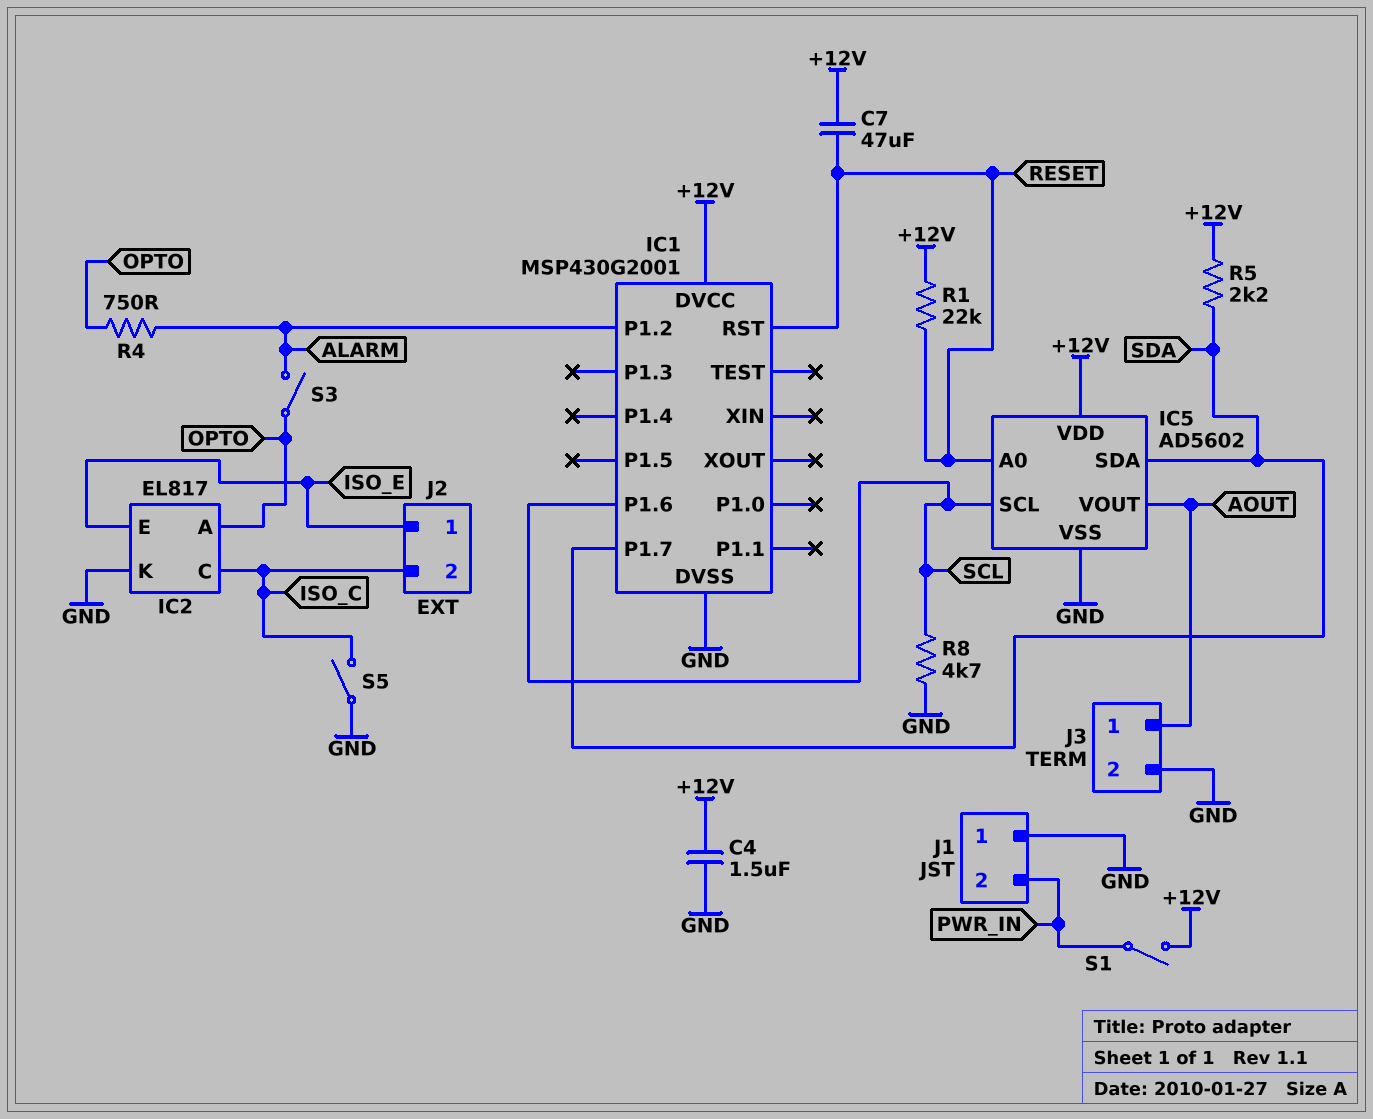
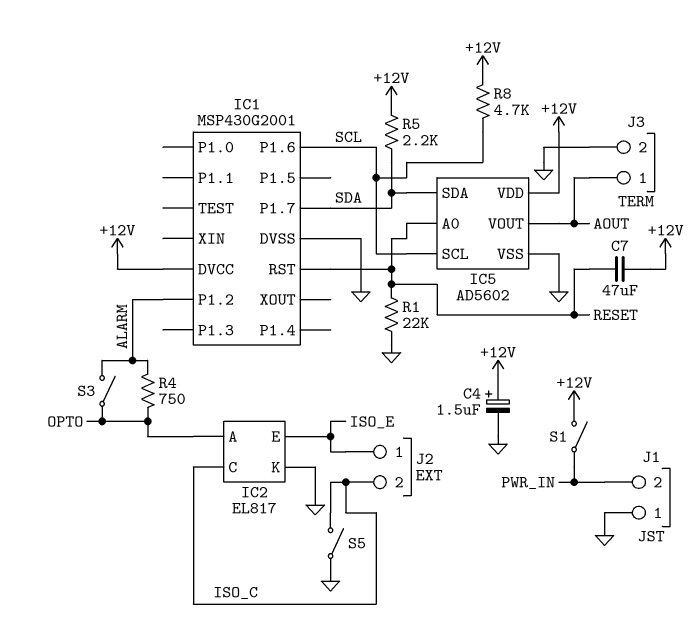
C4: 1.5uF (+12V, GND) -> 1.5uF (plus +12V, minus GND)
R1: 22k (+12V, RESET) -> 22k (GND, RESET)
R8: 4.7k (GND, SCL) -> 4.7k (+12V, SCL)

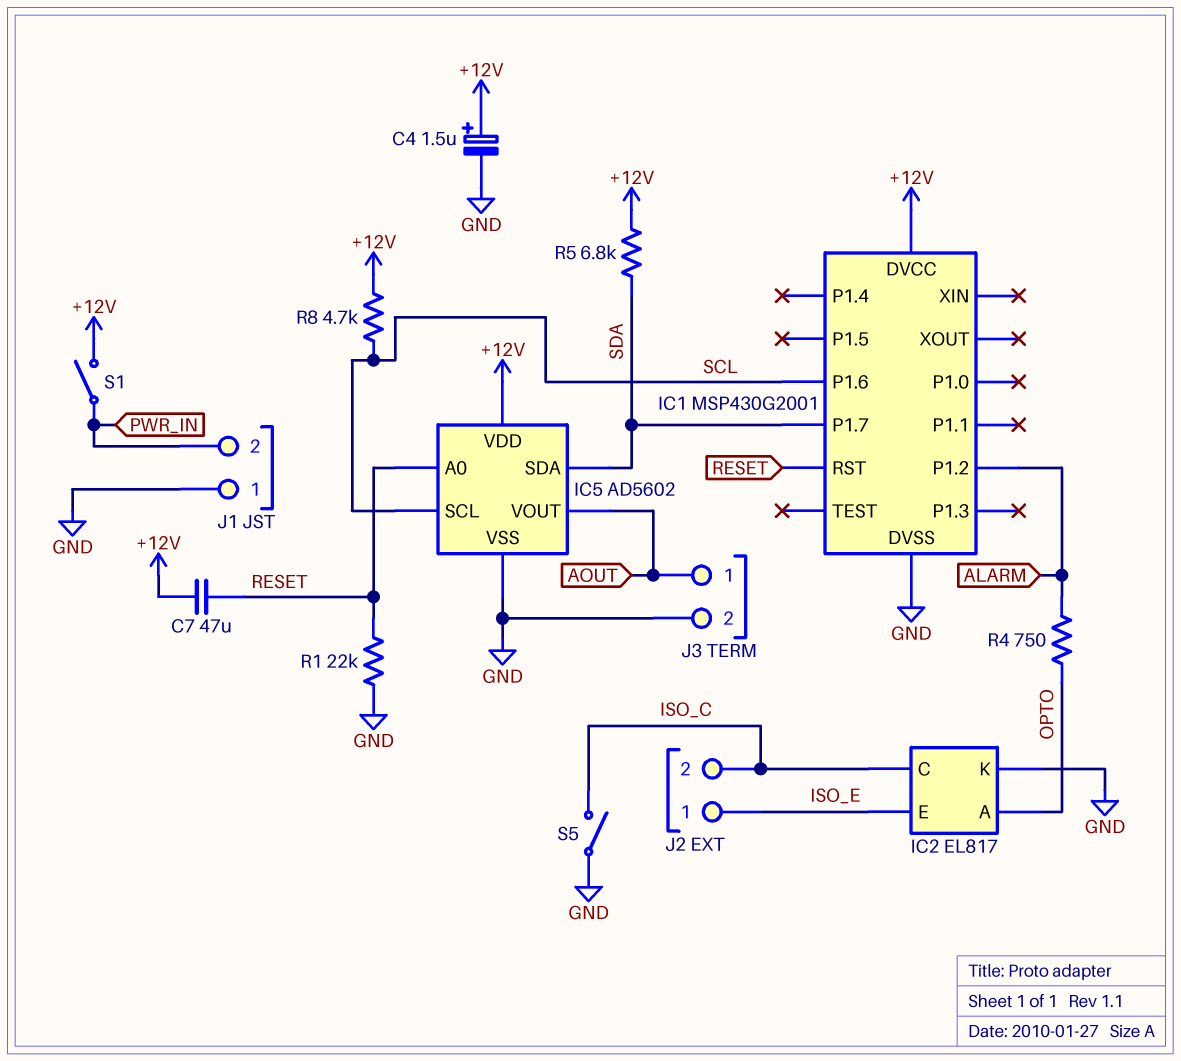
R5: 2.2k (+12V, SDA) -> 6.8k (+12V, SDA)
S3: switch (ALARM, OPTO) -> none

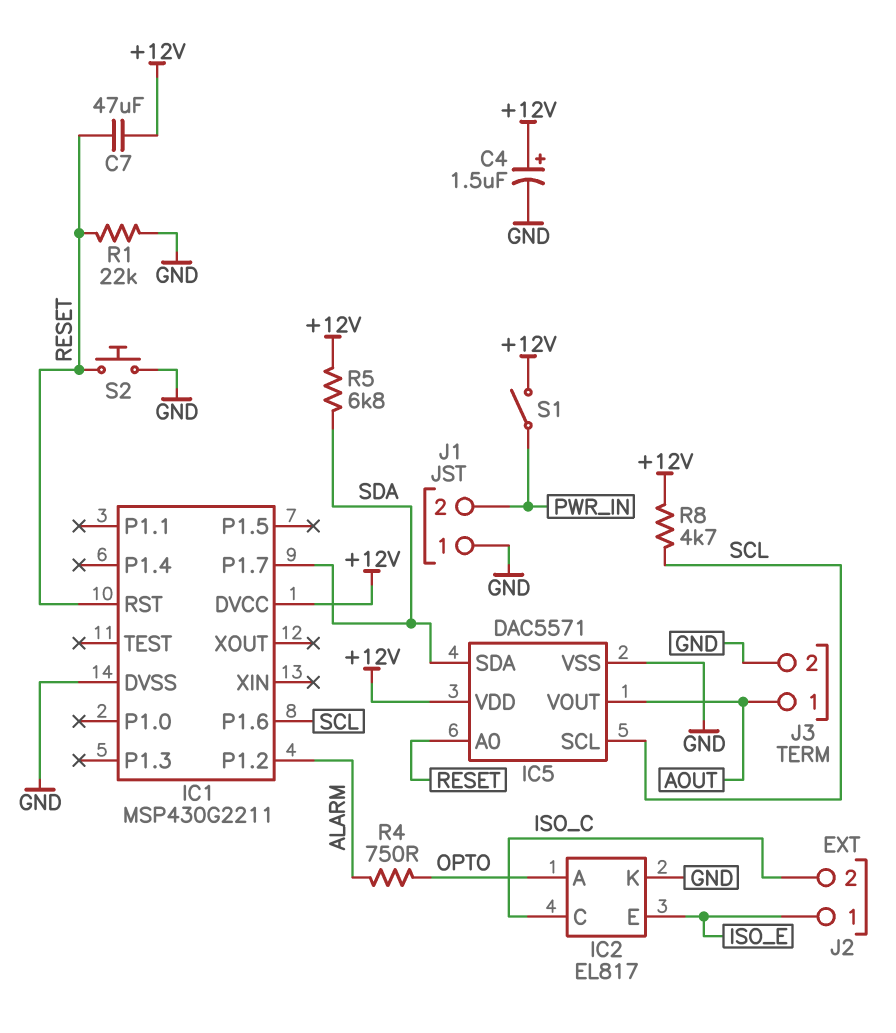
IC1: MSP430G2001 -> MSP430G2211
IC5: AD5602 -> DAC5571
S2: none -> button (GND, RESET)
S5: switch (GND, ISO_C) -> none

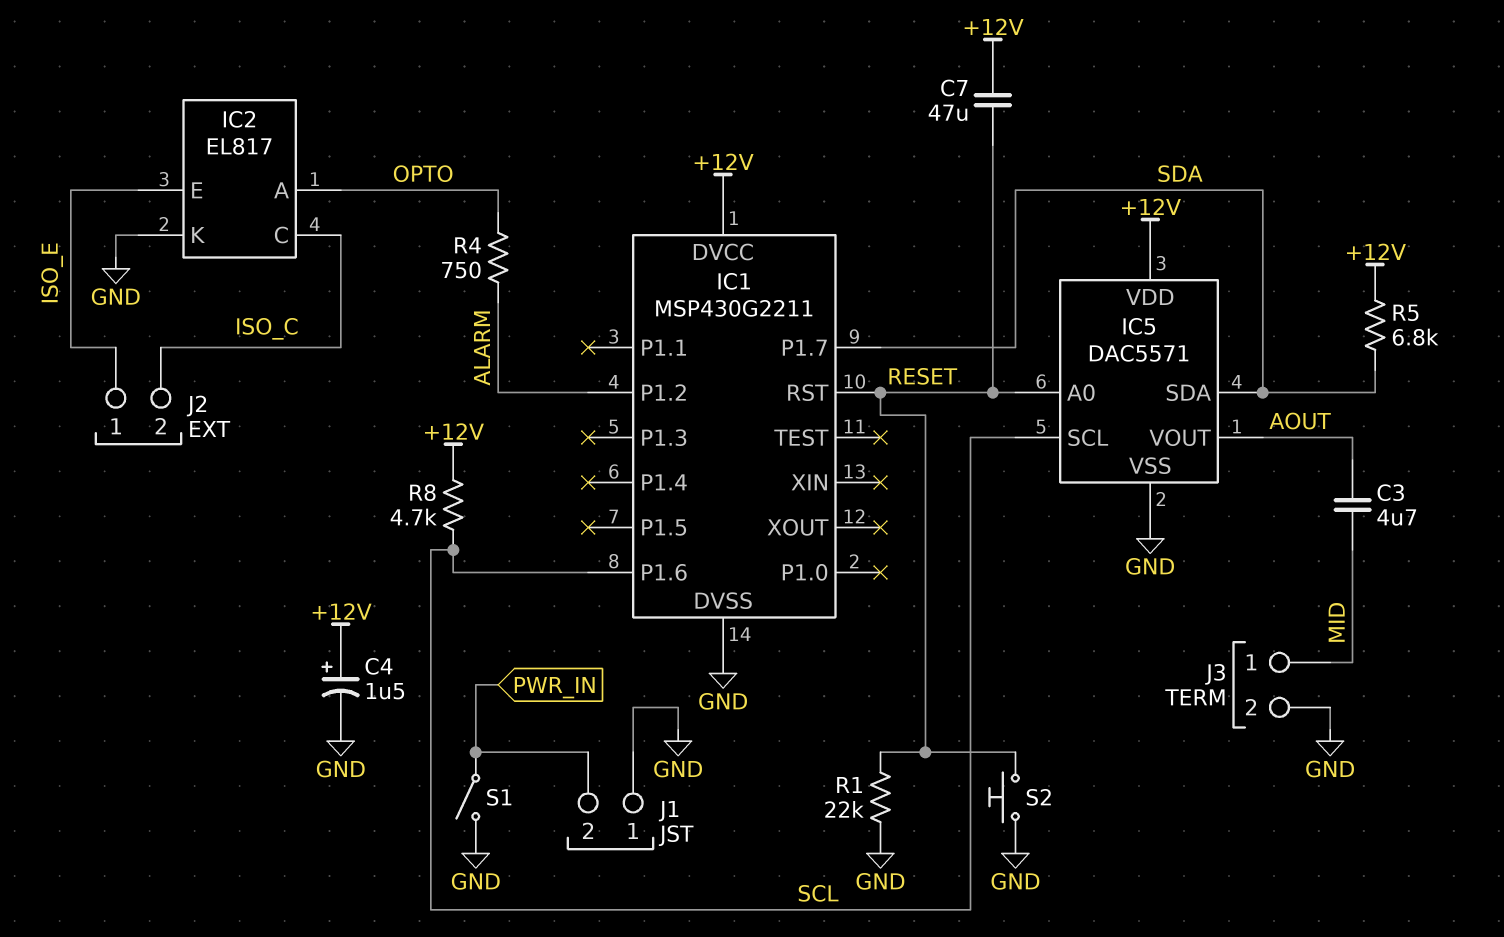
C3: none -> 4.7uF (AOUT, MID)
J3 pin 1: AOUT -> MID
S1: switch (+12V, PWR_IN) -> switch (GND, PWR_IN)

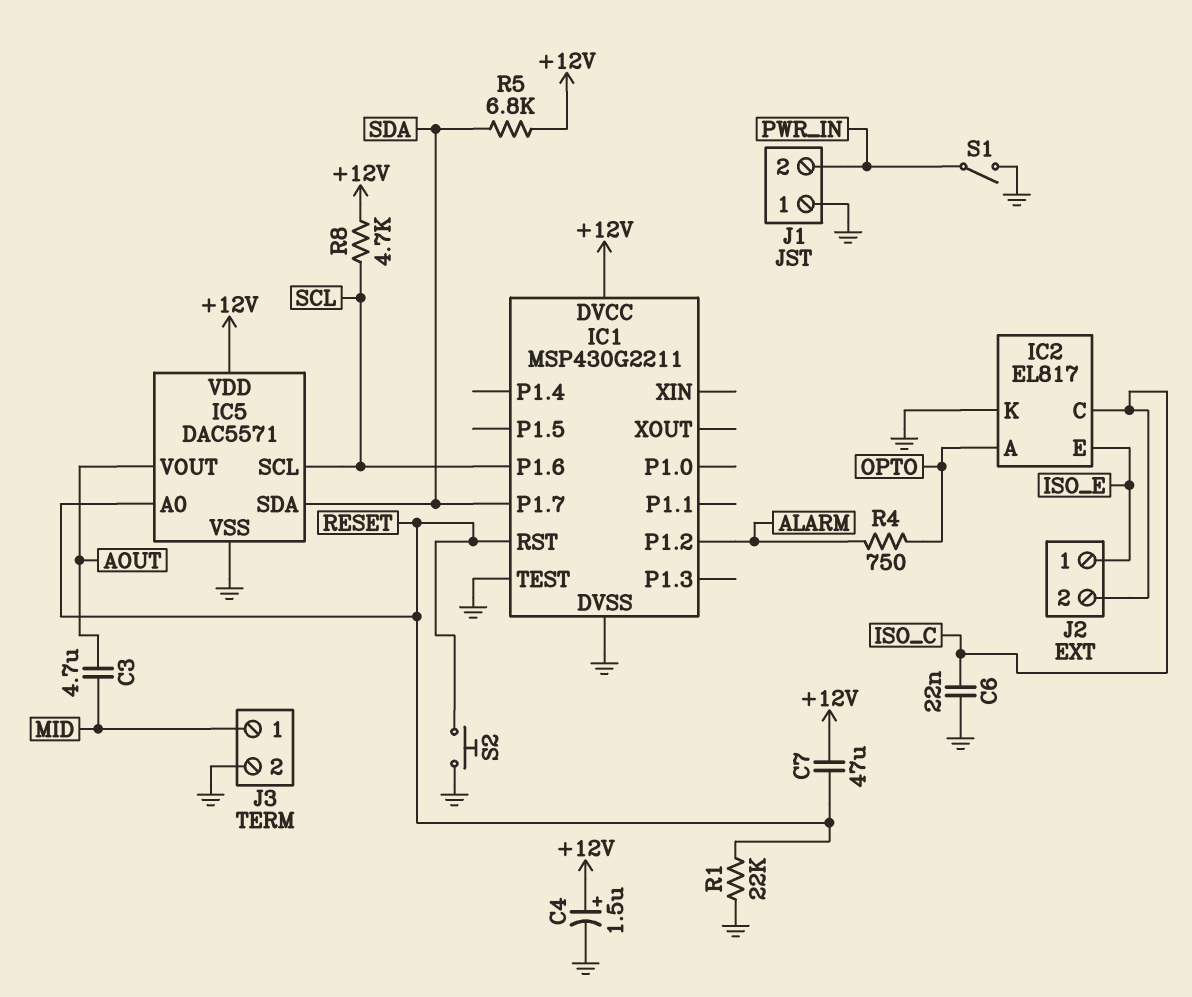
C6: none -> 22nF (GND, ISO_C)
IC1 pin TEST: none -> GND

